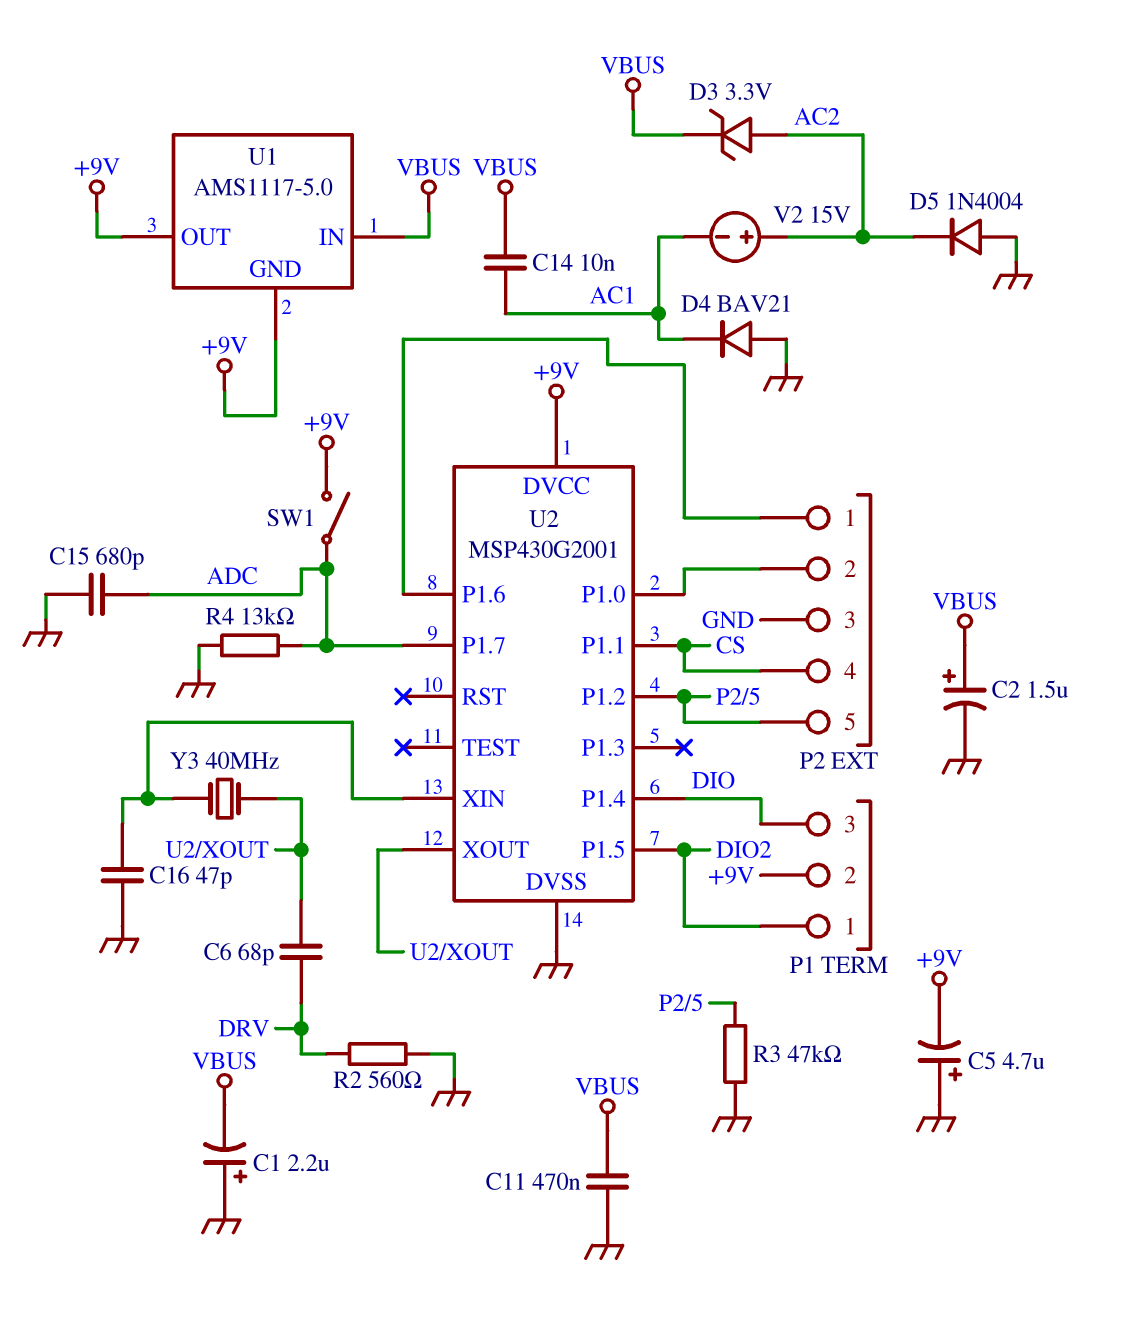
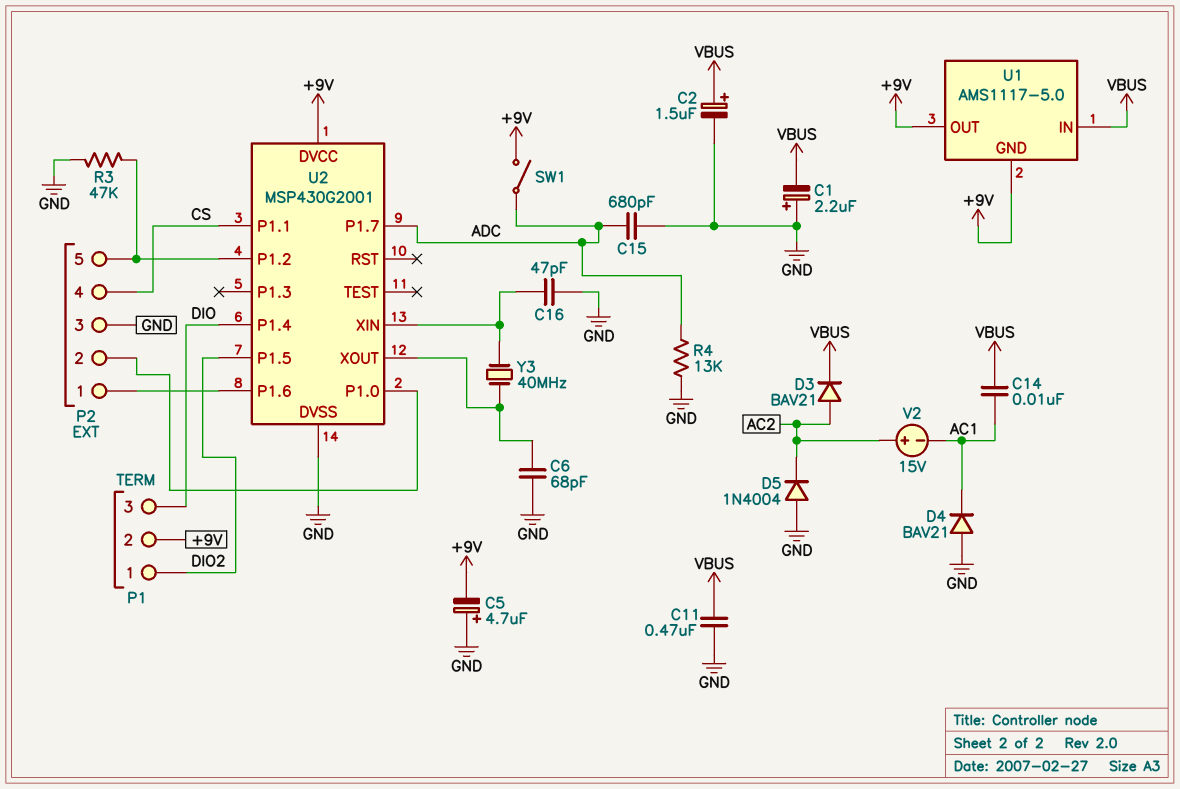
C6: 68pF (DRV, U2/XOUT) -> 68pF (GND, U2/XOUT)
D3: zener 3.3V (A AC2, K VBUS) -> diode BAV21 (A AC2, K VBUS)
R2: 560 (DRV, GND) -> none

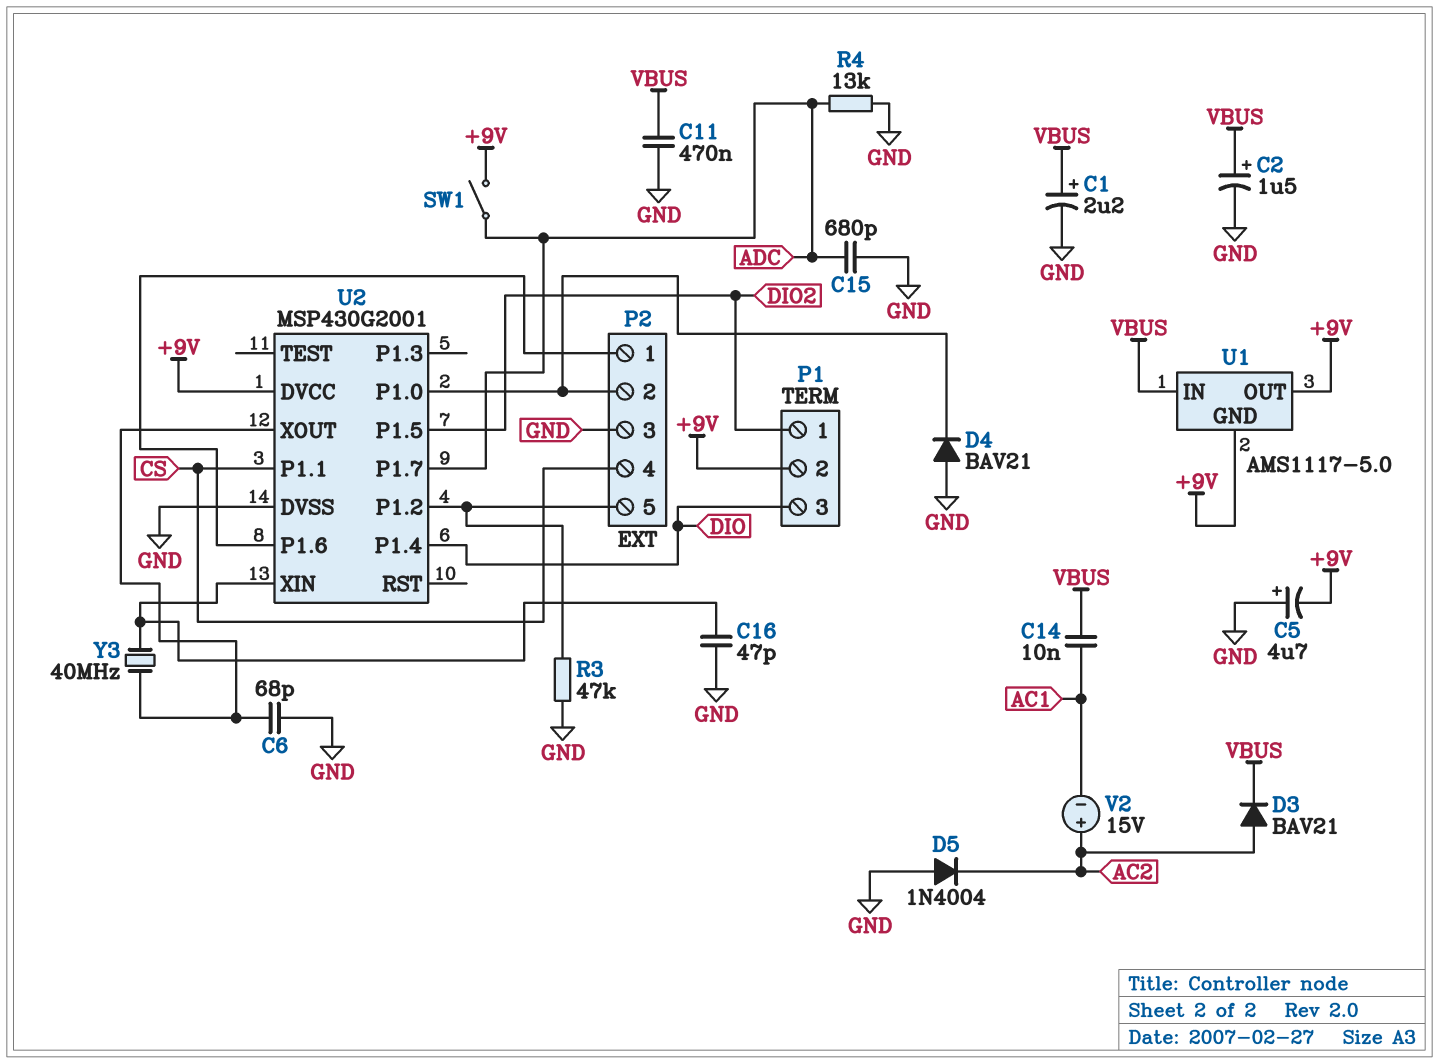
C1: 2.2uF (plus GND, minus VBUS) -> 2.2uF (plus VBUS, minus GND)
D4: diode BAV21 (A GND, K AC1) -> diode BAV21 (A GND, K P2/2)

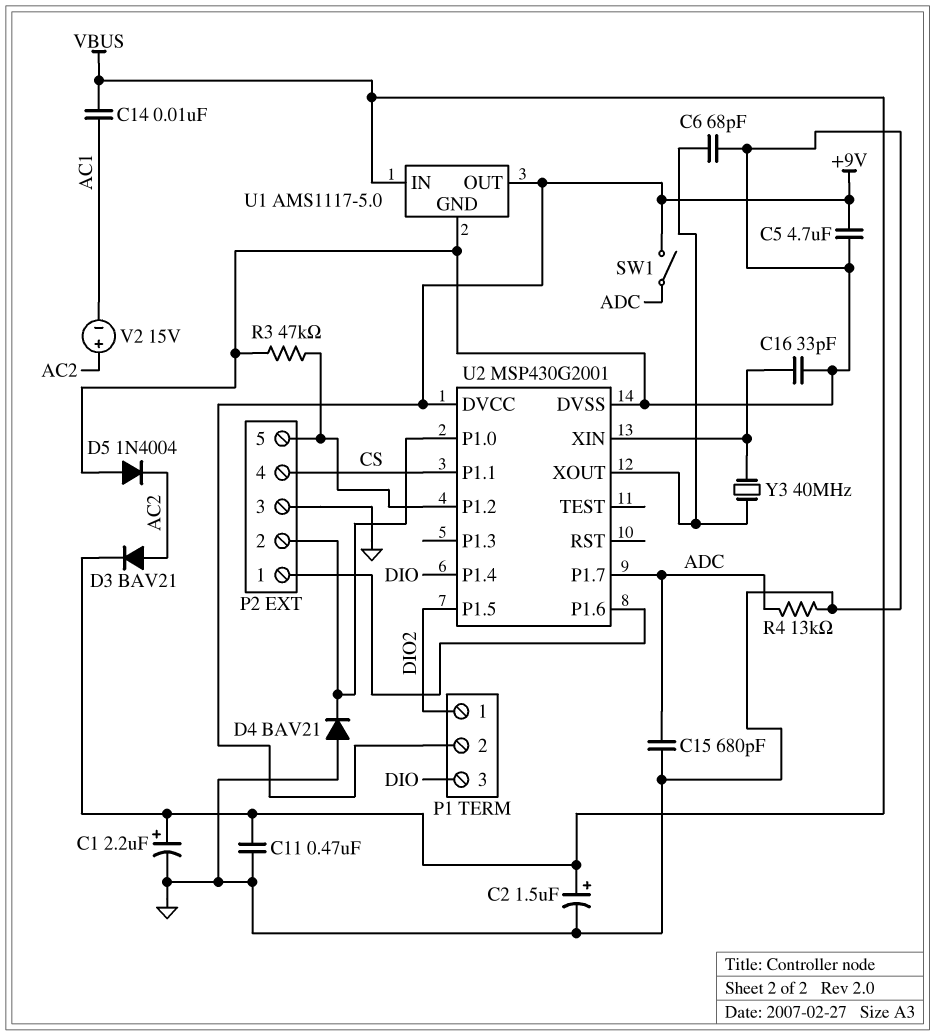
C5: 4.7uF (plus GND, minus +9V) -> 4.7uF (+9V, GND)
C16: 47pF (GND, U2/XIN) -> 33pF (GND, U2/XIN)
U1 pin GND: +9V -> GND

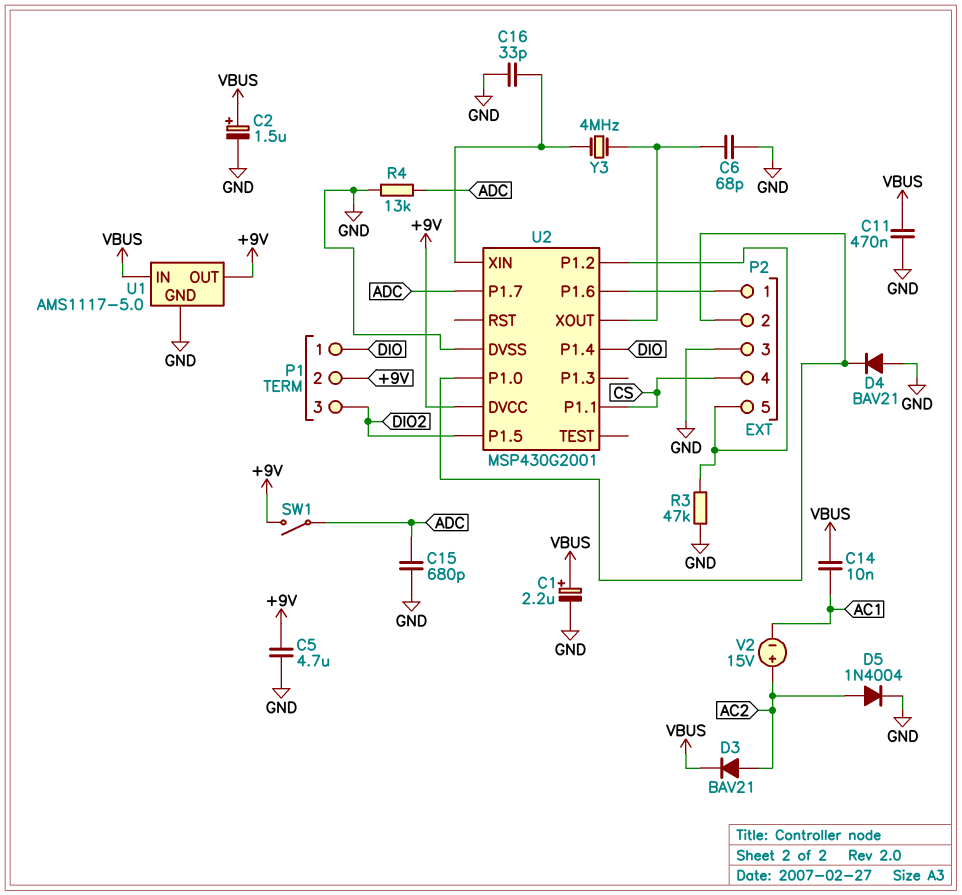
D5: diode 1N4004 (A GND, K AC2) -> diode 1N4004 (A AC2, K GND)
P1 pin 1: DIO2 -> DIO
P1 pin 3: DIO -> DIO2
Y3: 40MHz (U2/XIN, U2/XOUT) -> 4MHz (U2/XIN, U2/XOUT)

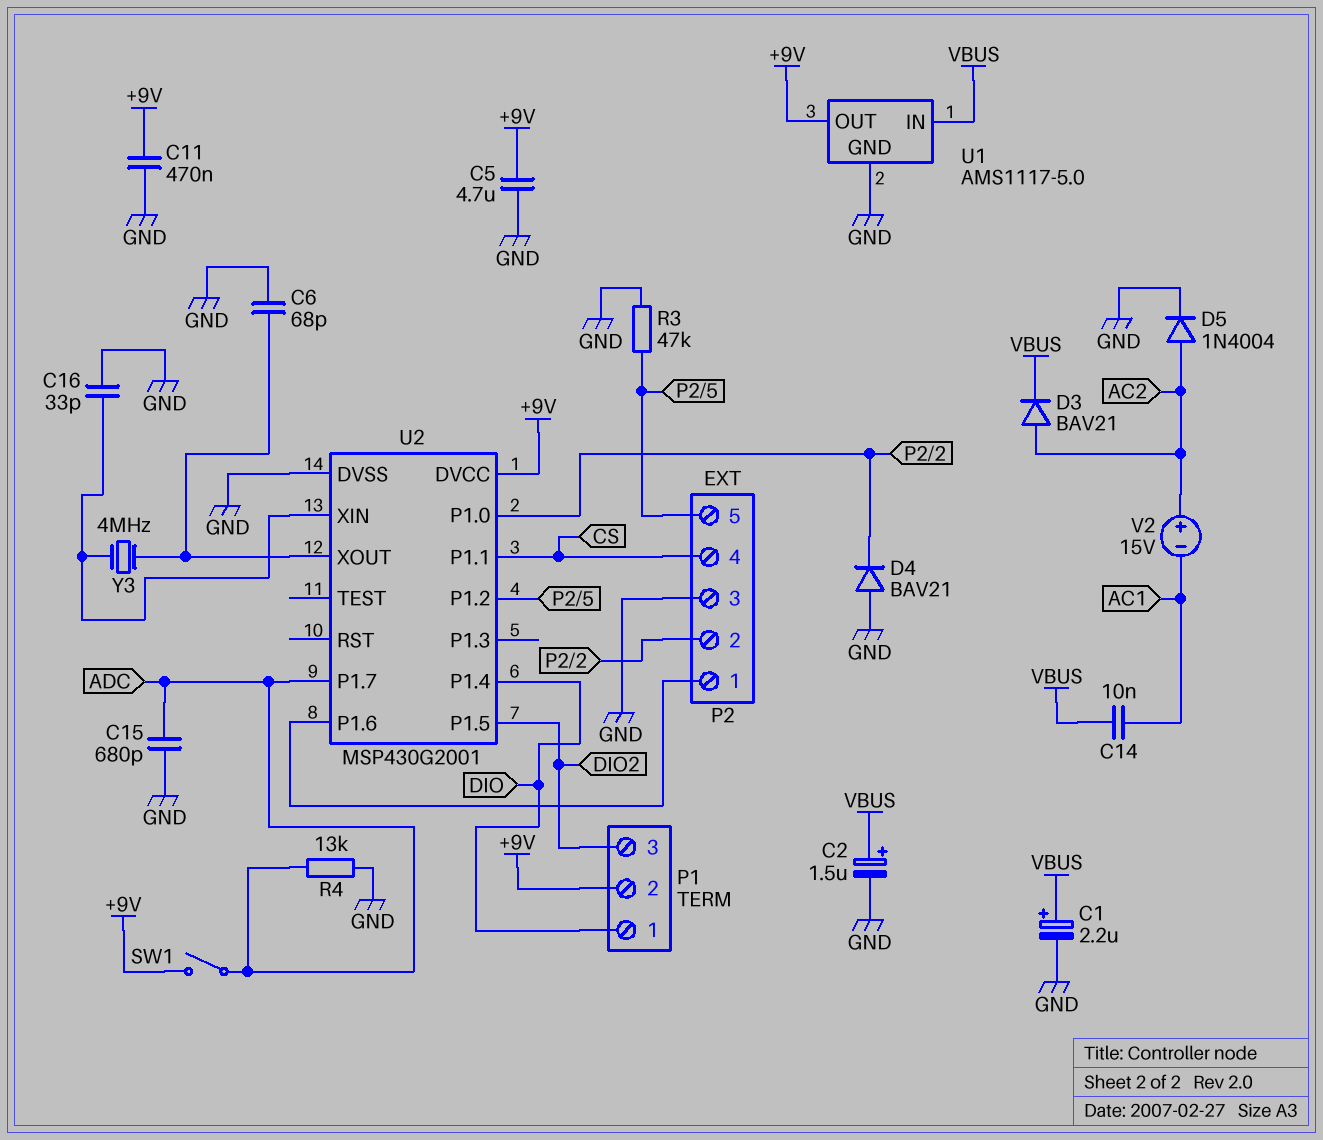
C11: 470nF (GND, VBUS) -> 470nF (+9V, GND)

